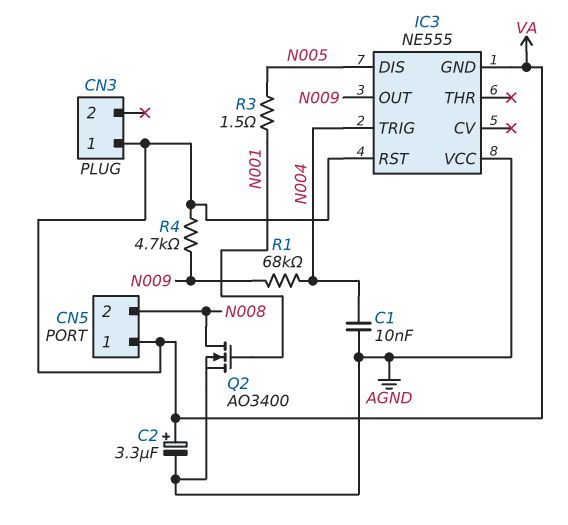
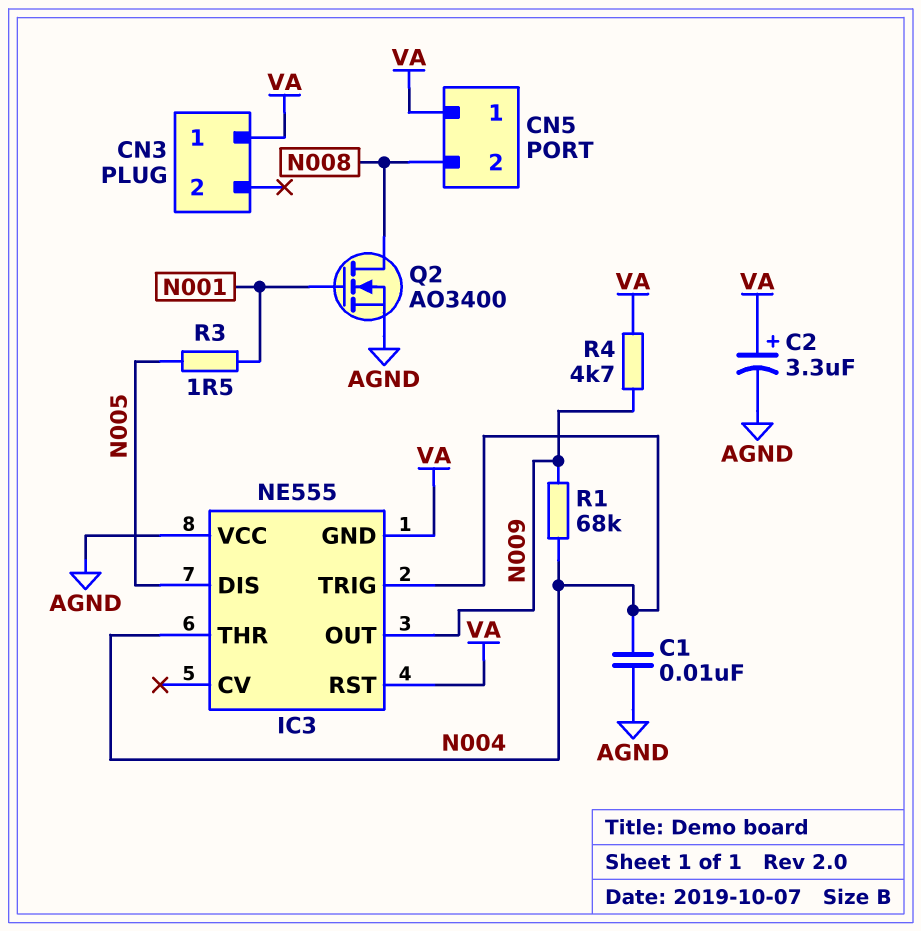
IC3 pin THR: none -> N004

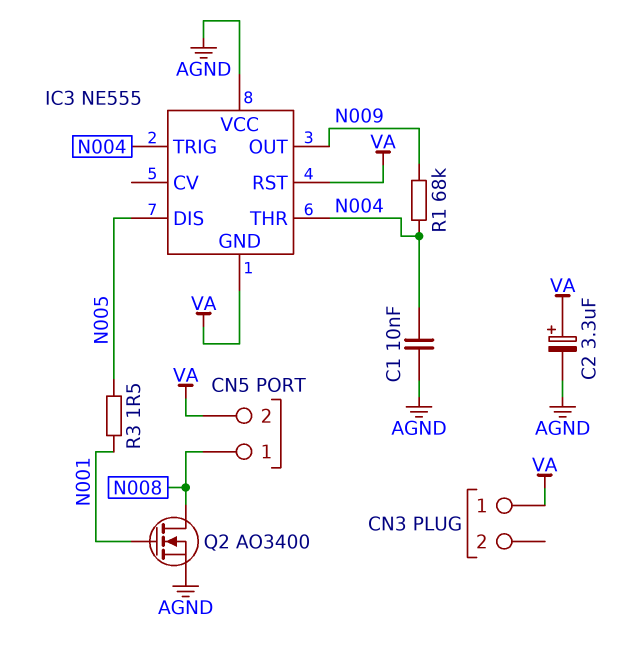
CN5 pin 1: VA -> N008
CN5 pin 2: N008 -> VA
R4: 4.7k (N009, VA) -> none

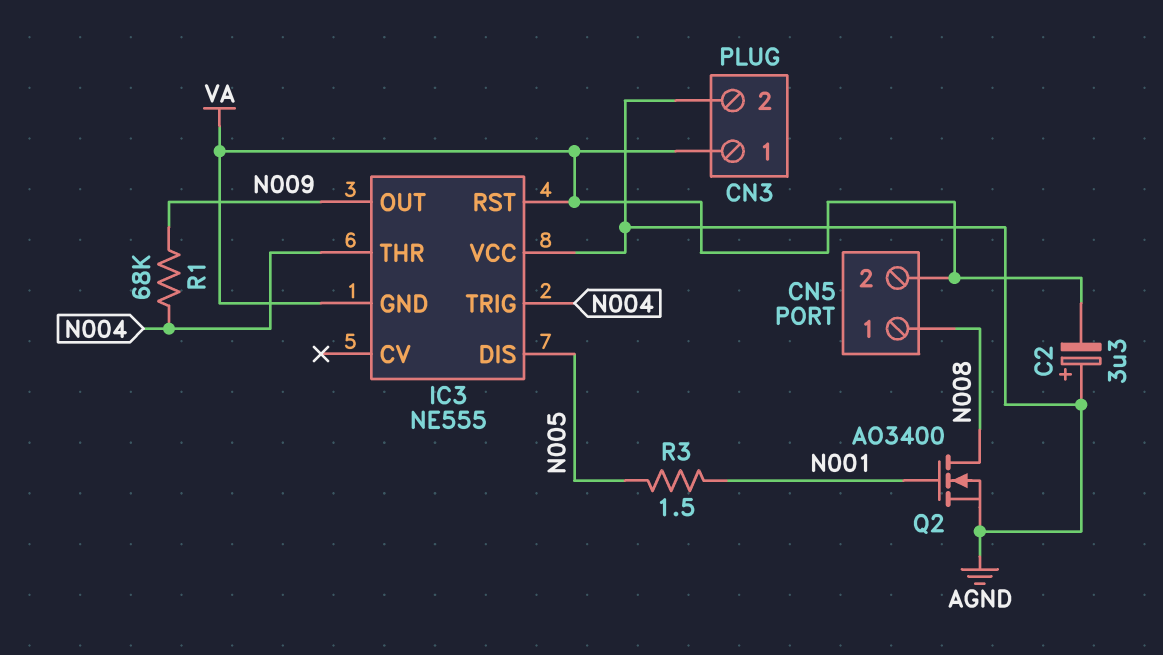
C1: 10nF (AGND, N004) -> none
C2: 3.3uF (plus VA, minus AGND) -> 3.3uF (plus AGND, minus VA)
CN3 pin 2: none -> AGND

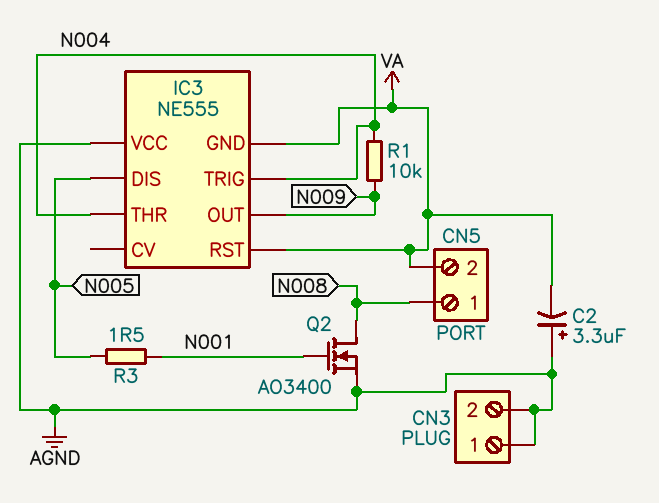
CN3 pin 1: VA -> AGND
R1: 68k (N004, N009) -> 10k (N004, N009)

